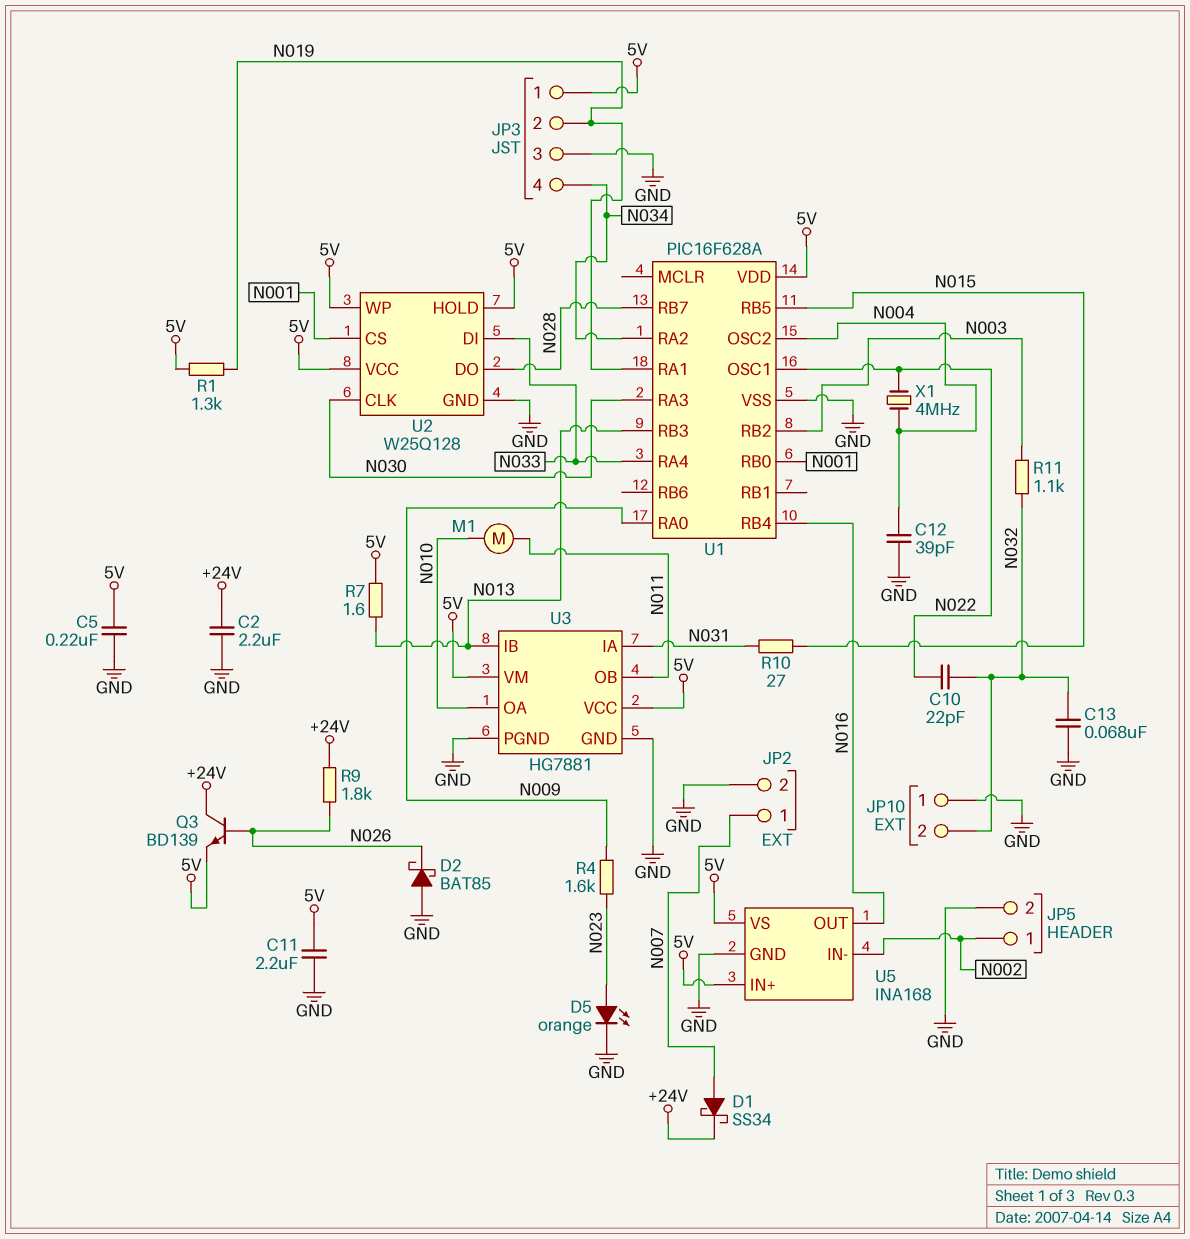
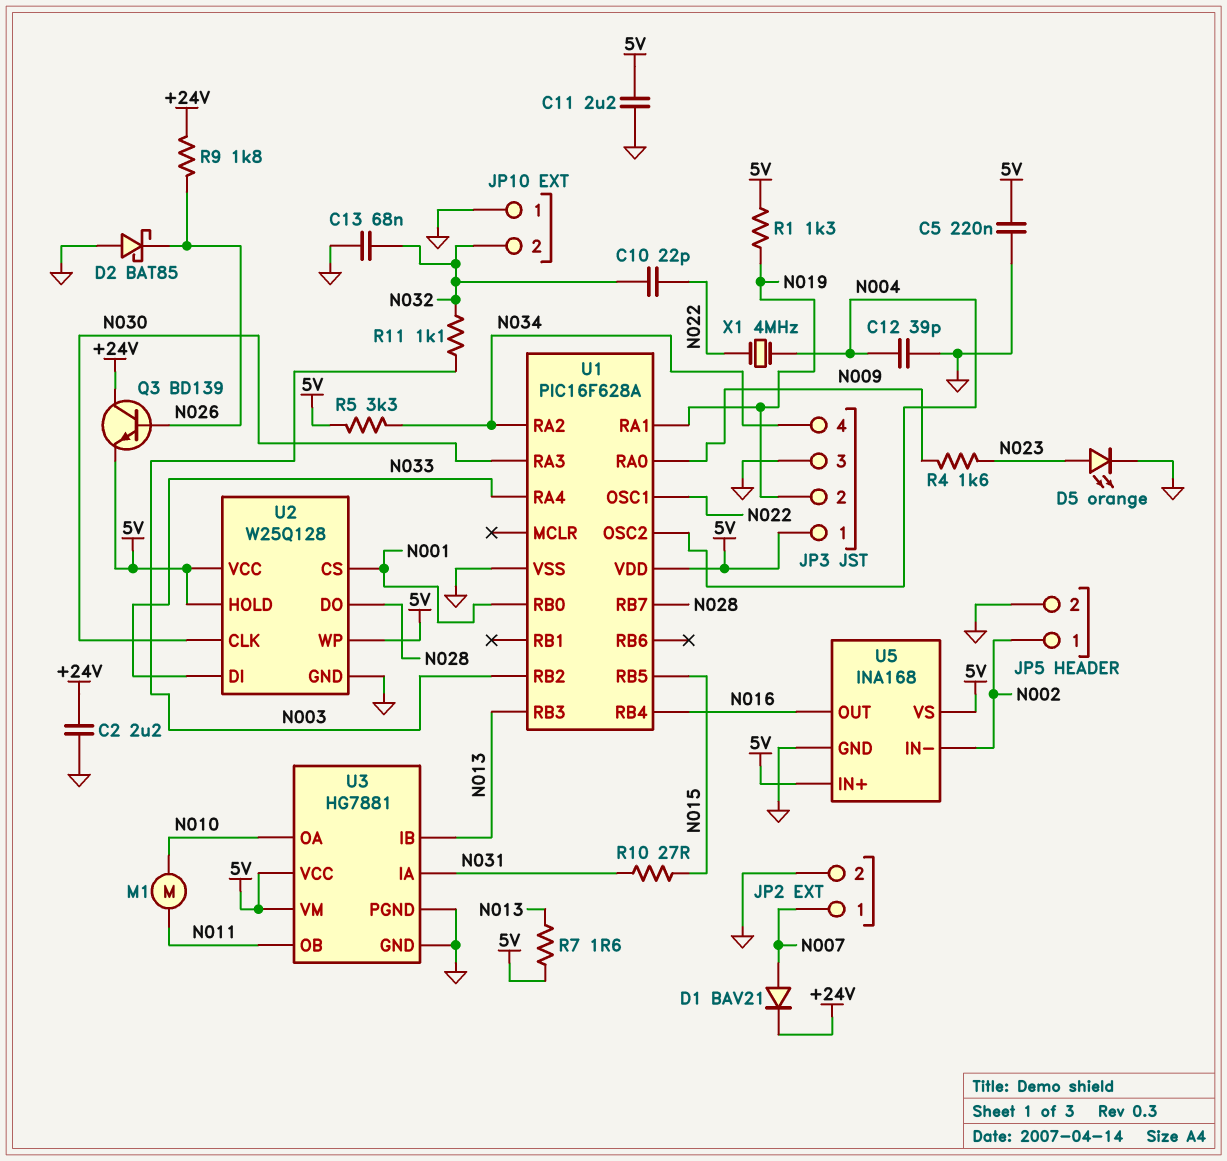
D1: schottky SS34 (A N007, K +24V) -> diode BAV21 (A N007, K +24V)
R5: none -> 3.3k (5V, N034)

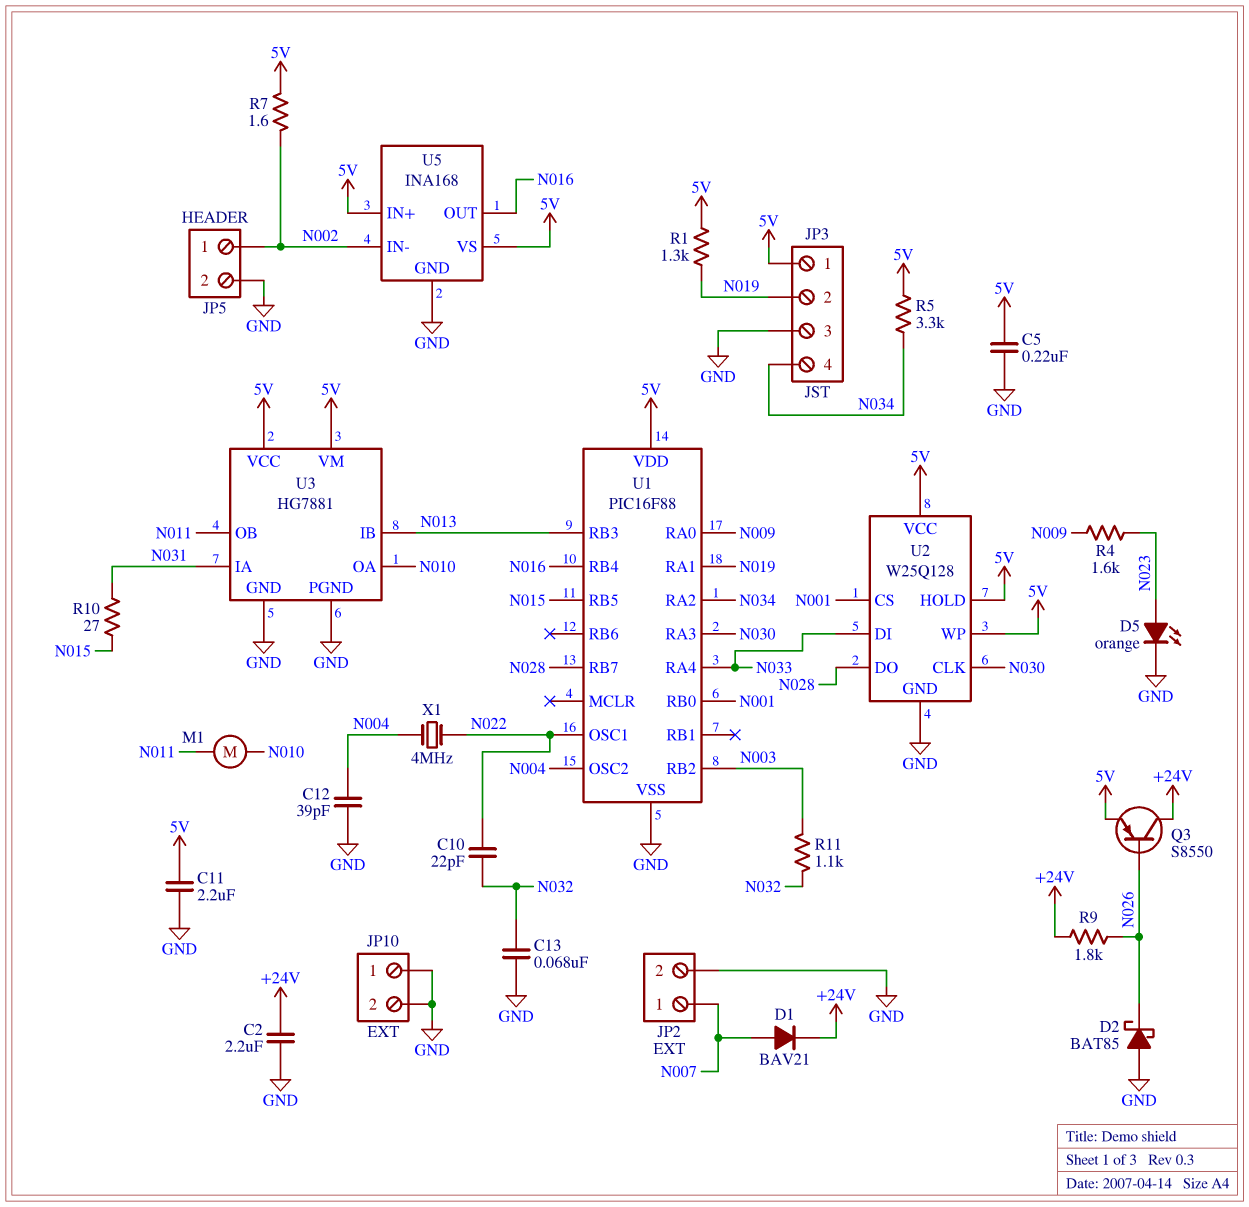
JP10 pin 2: N032 -> GND
Q3: NPN BD139 (B N026, C +24V, E 5V) -> PNP S8550 (B N026, C +24V, E 5V)
R7: 1.6 (5V, N013) -> 1.6 (5V, N002)
U1: PIC16F628A -> PIC16F88

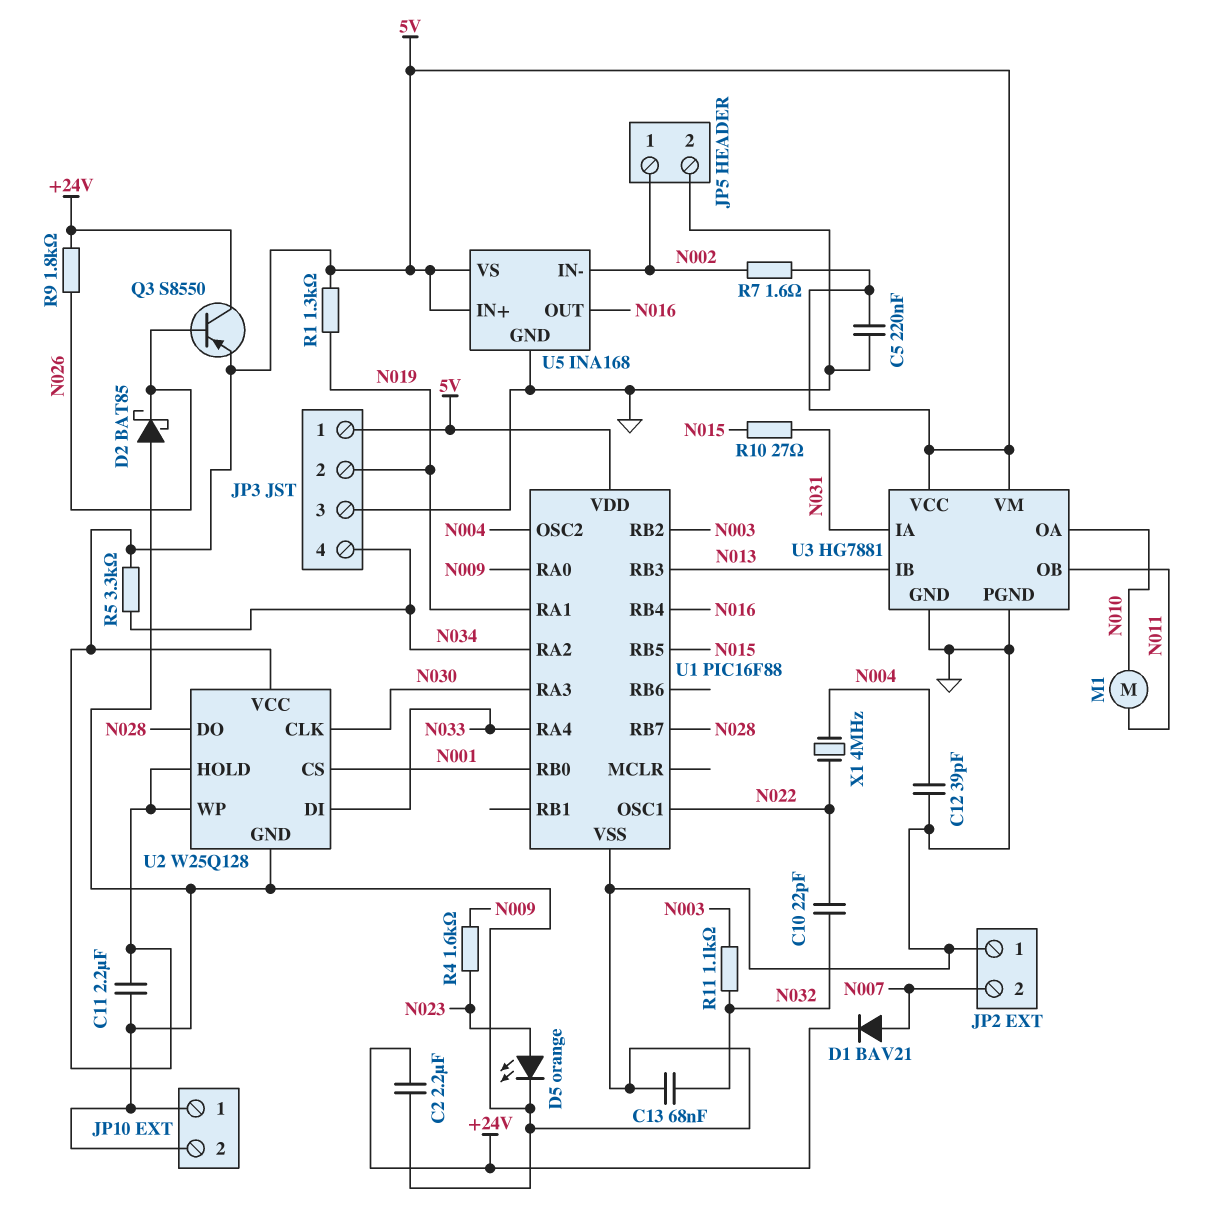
JP2 pin 1: N007 -> GND
JP2 pin 2: GND -> N007

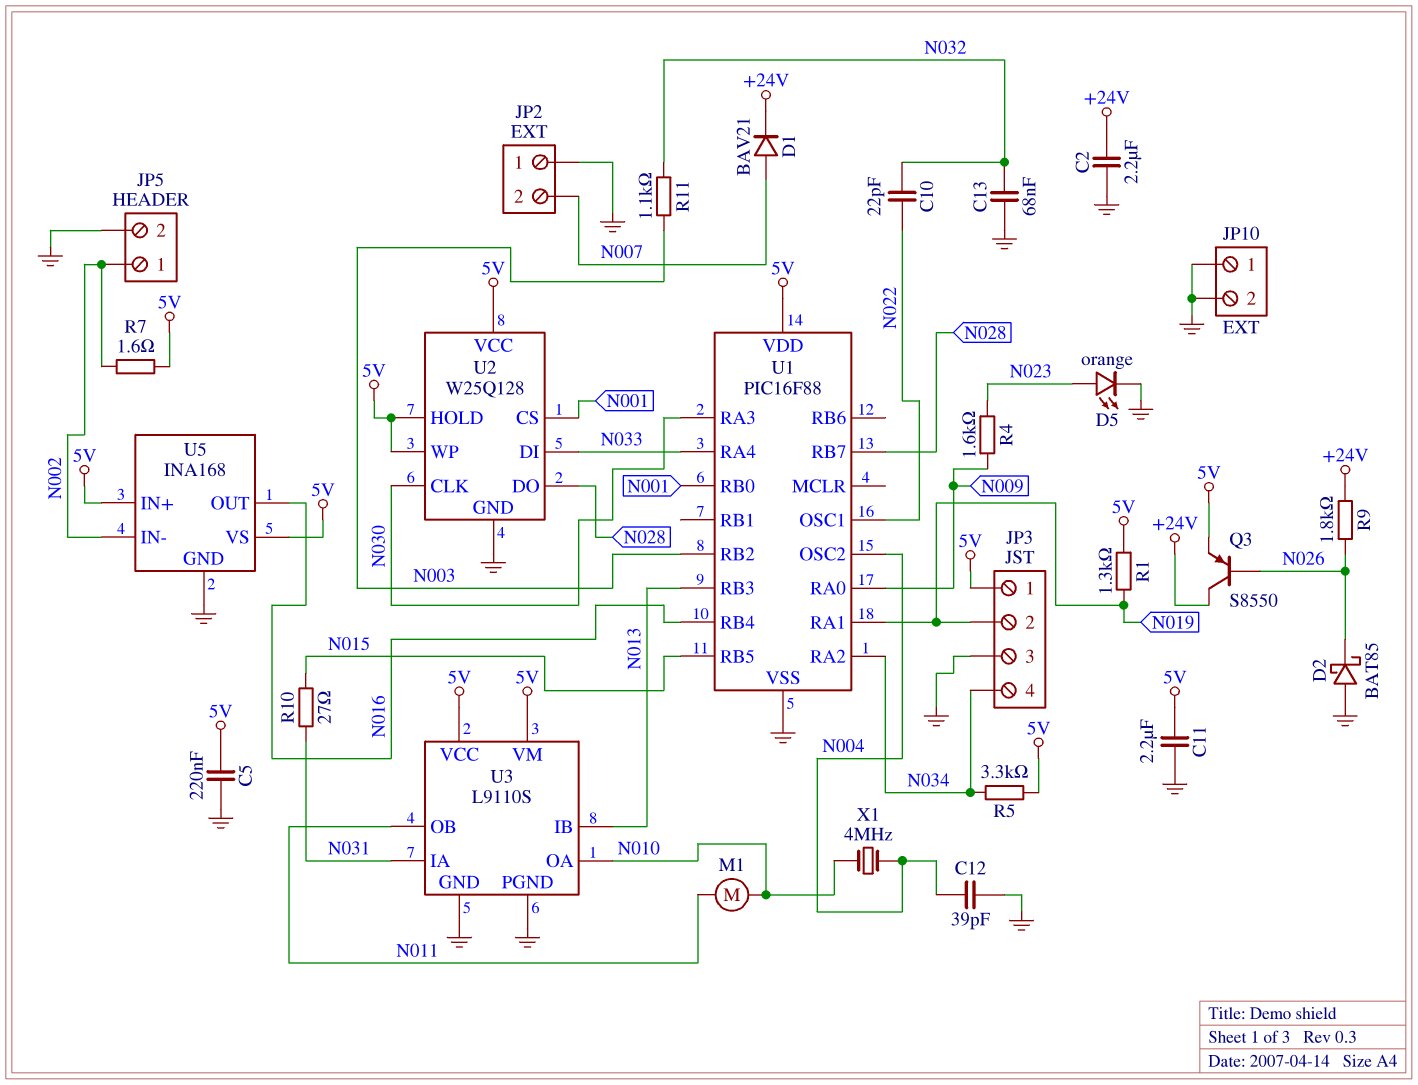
U3: HG7881 -> L9110S
X1: 4MHz (N004, N022) -> 4MHz (N004, N010)

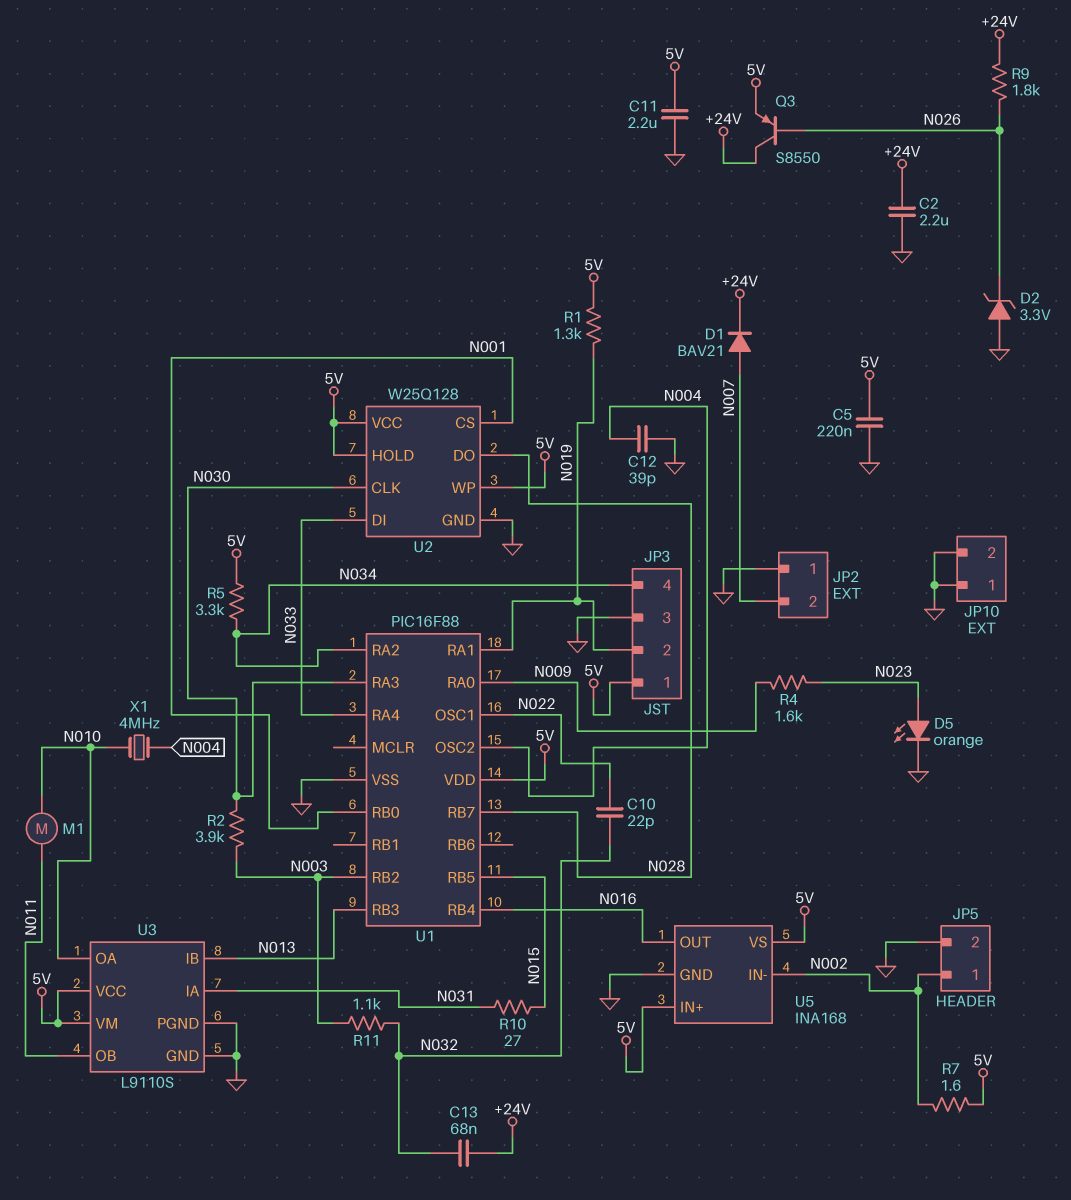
C13: 68nF (GND, N032) -> 68nF (+24V, N032)
D2: schottky BAT85 (A GND, K N026) -> zener 3.3V (A GND, K N026)
R2: none -> 3.9k (N003, N030)

